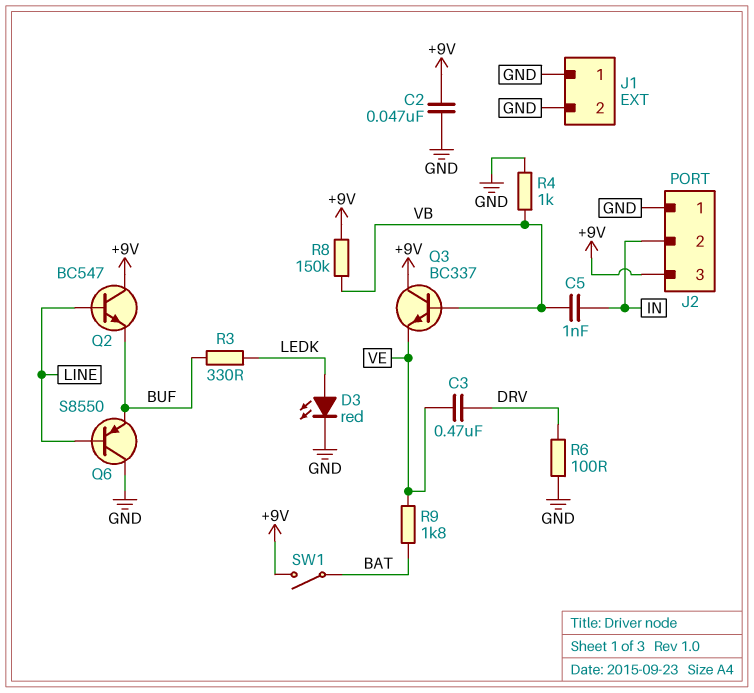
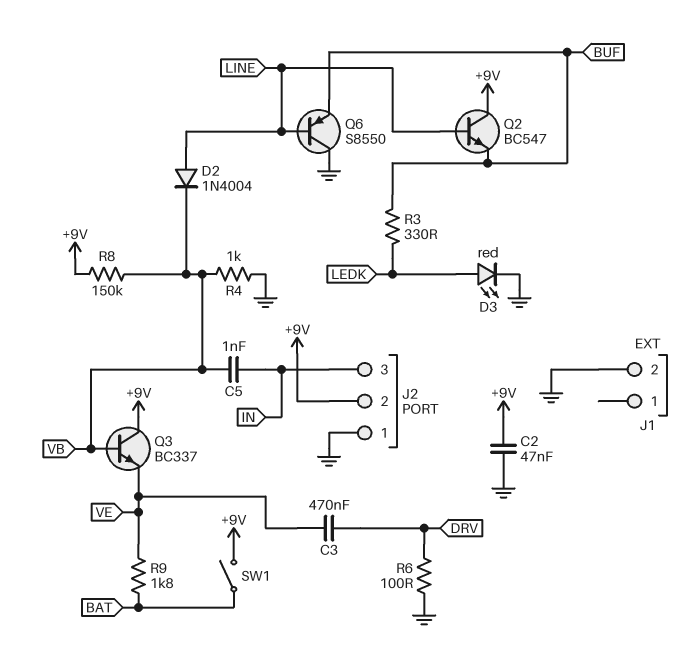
D2: none -> diode 1N4004 (A LINE, K VB)
J1 pin 1: GND -> none
J2 pin 2: IN -> +9V
J2 pin 3: +9V -> IN

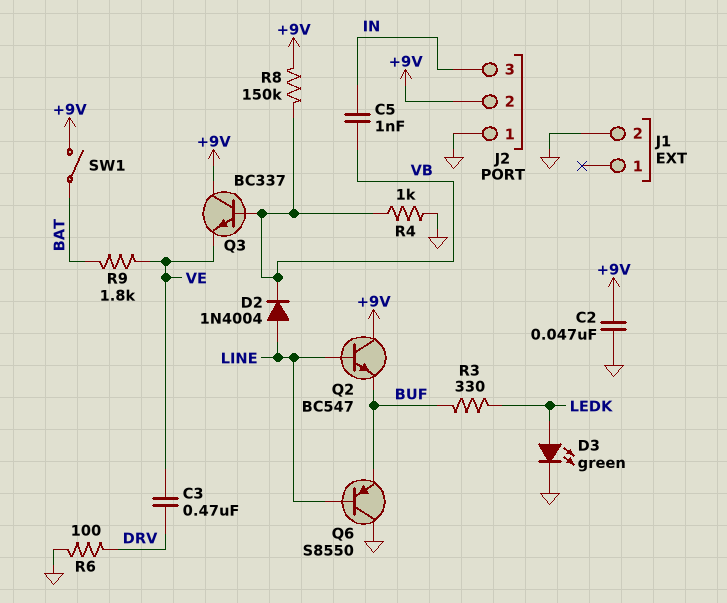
D3: LED red (A LEDK, K GND) -> LED green (A LEDK, K GND)

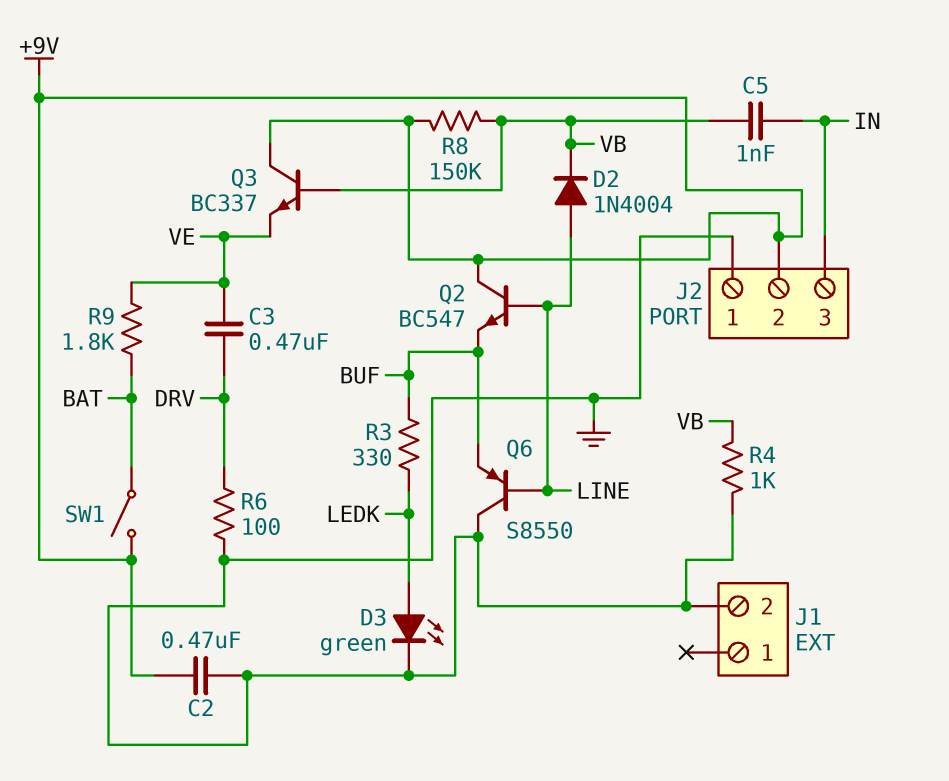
C2: 47nF (+9V, GND) -> 470nF (+9V, GND)

